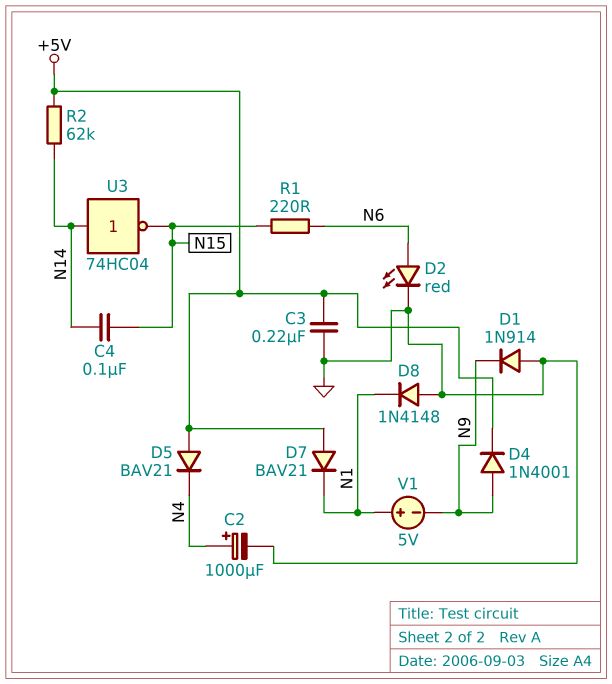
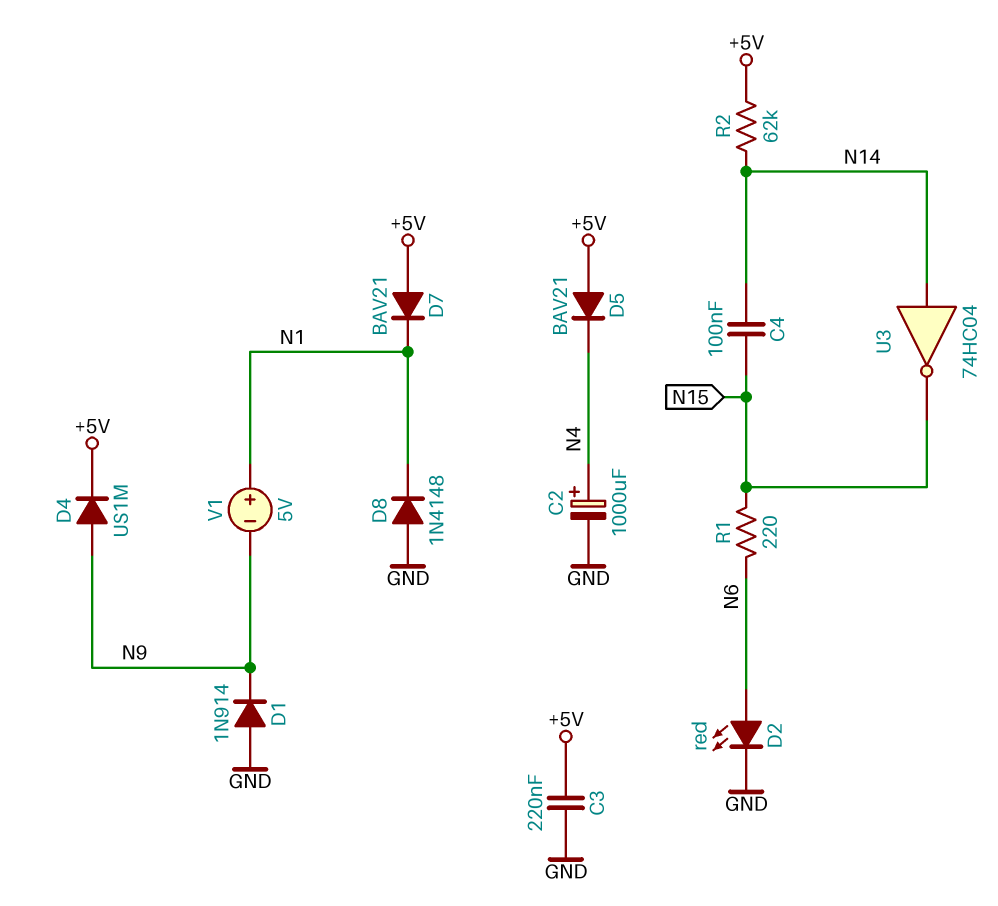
D4: diode 1N4001 (A N9, K +5V) -> diode US1M (A N9, K +5V)

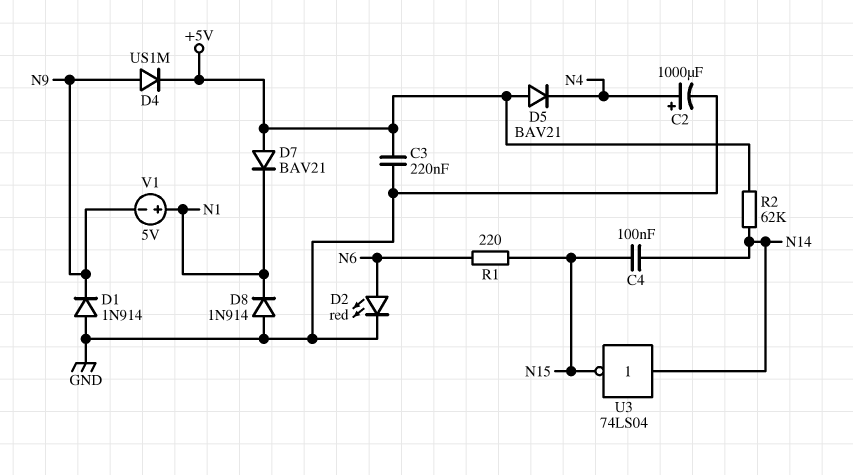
D8: diode 1N4148 (A GND, K N1) -> diode 1N914 (A GND, K N1)
U3: NOT 74HC04 (in N14, out N15) -> NOT 74LS04 (in N14, out N15)

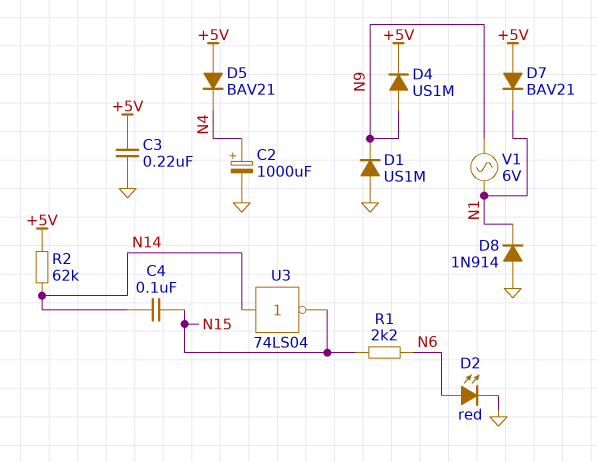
D1: diode 1N914 (A GND, K N9) -> diode US1M (A GND, K N9)
R1: 220 (N6, N15) -> 2.2k (N6, N15)
V1: 5V (plus N1, minus N9) -> AC 6V (N1, N9)

